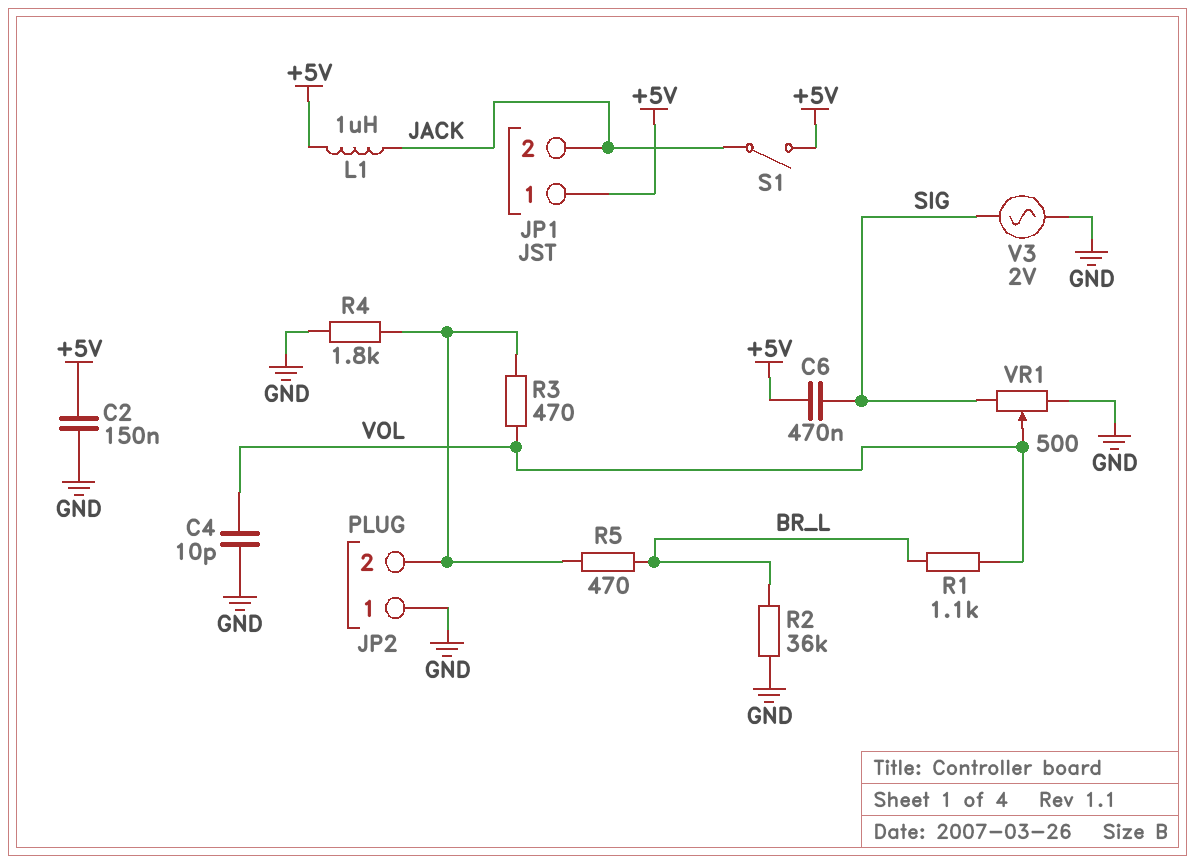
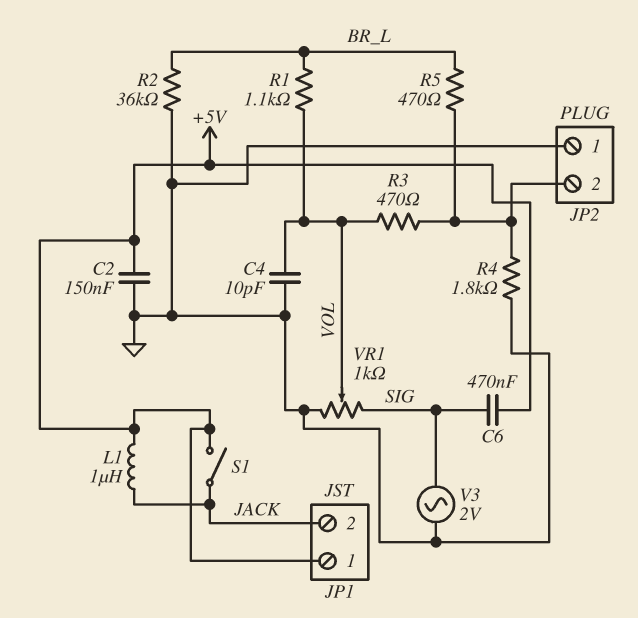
VR1: 500 (GND, SIG, wiper VOL) -> 1k (GND, SIG, wiper VOL)

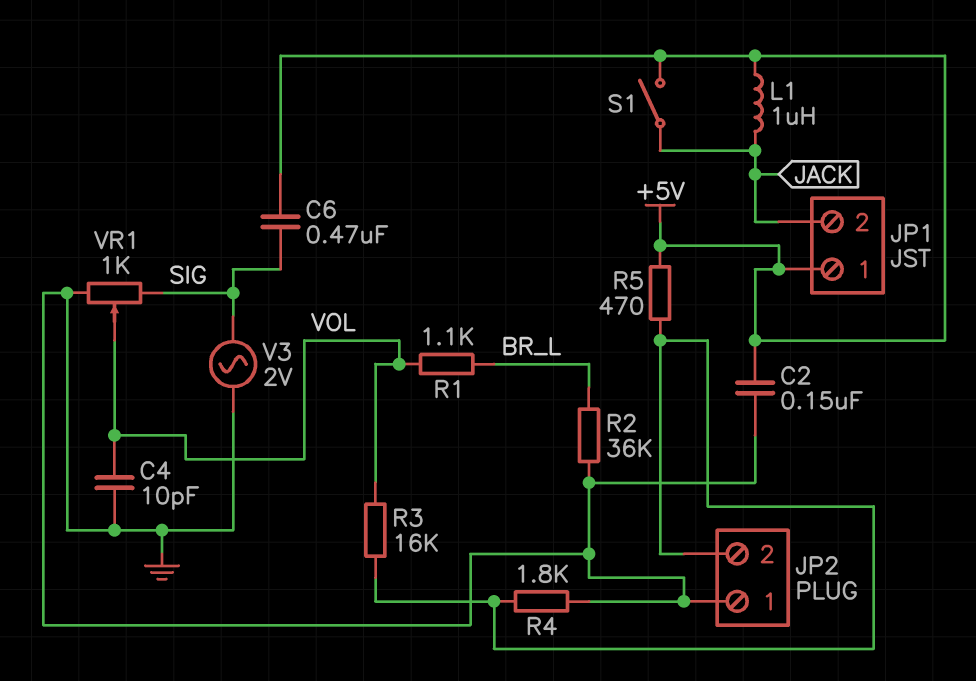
R3: 470 (JP2/2, VOL) -> 16k (JP2/2, VOL)
R5: 470 (BR_L, JP2/2) -> 470 (+5V, JP2/2)

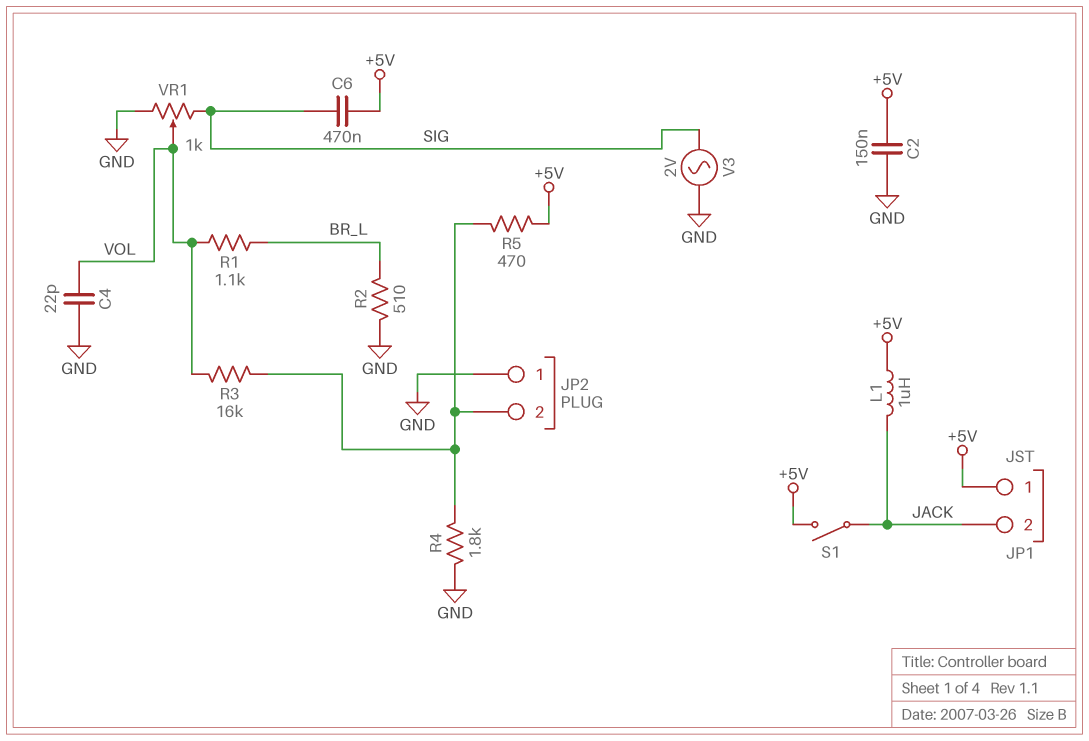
C4: 10pF (GND, VOL) -> 22pF (GND, VOL)
R2: 36k (BR_L, GND) -> 510 (BR_L, GND)

